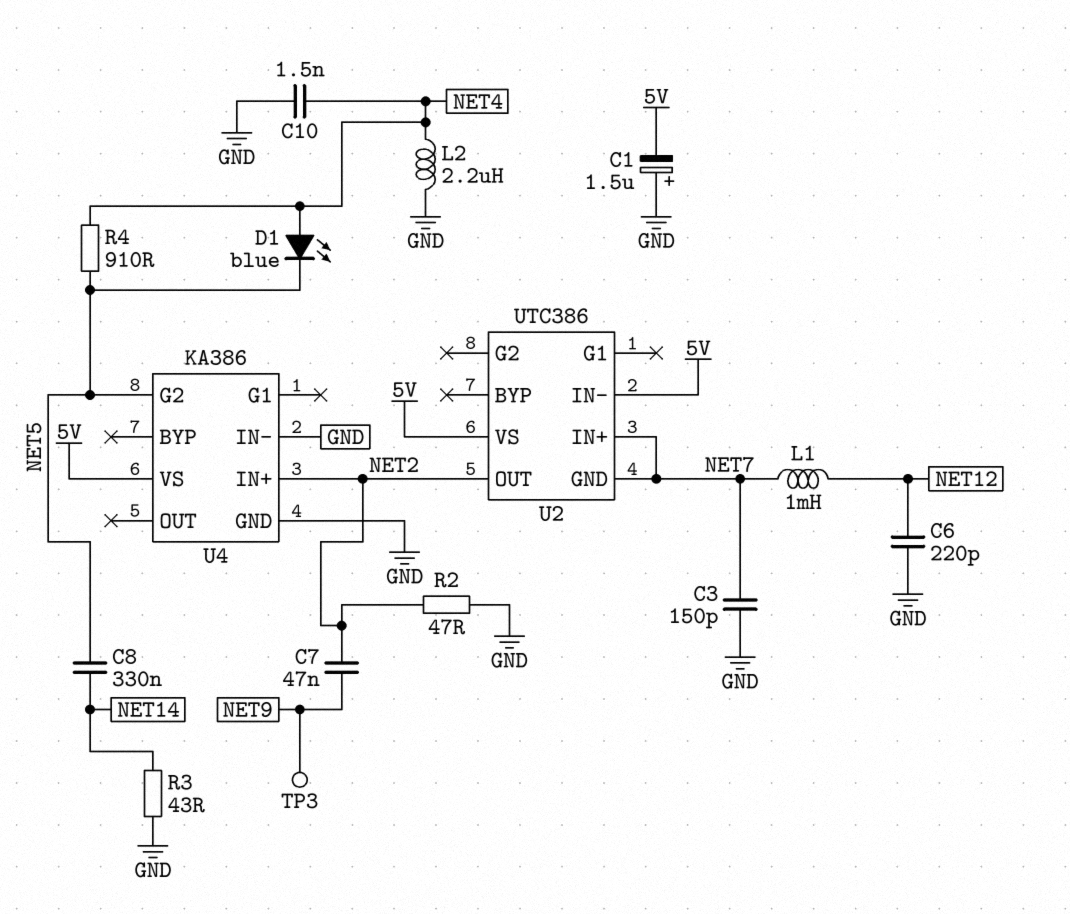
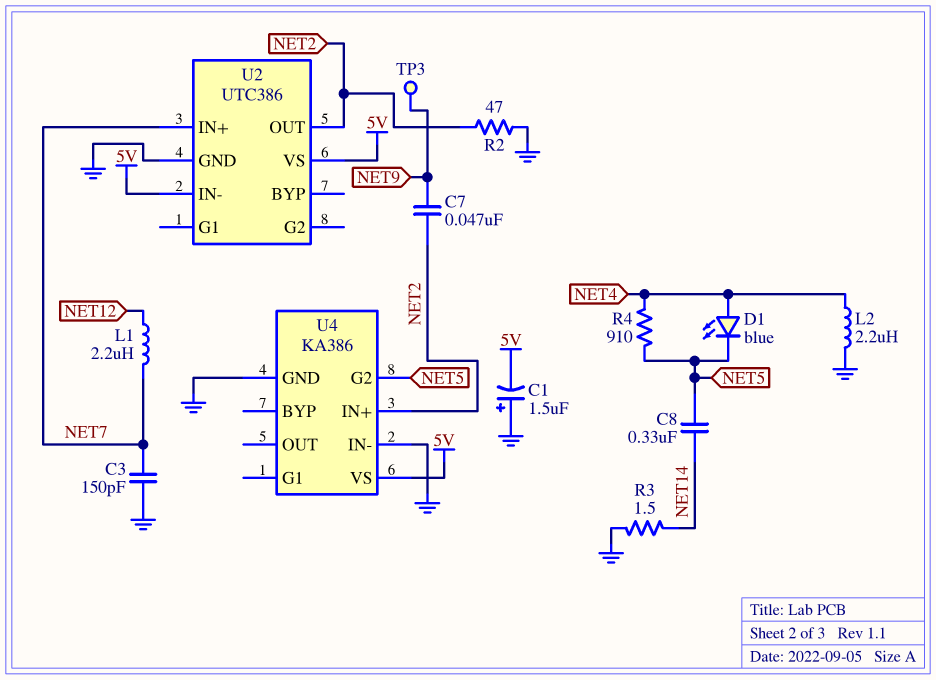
C6: 220pF (GND, NET12) -> none
C10: 1.5nF (GND, NET4) -> none
L1: 1mH (NET7, NET12) -> 2.2uH (NET7, NET12)
R3: 43 (GND, NET14) -> 1.5 (GND, NET14)
U2 pin GND: NET7 -> GND

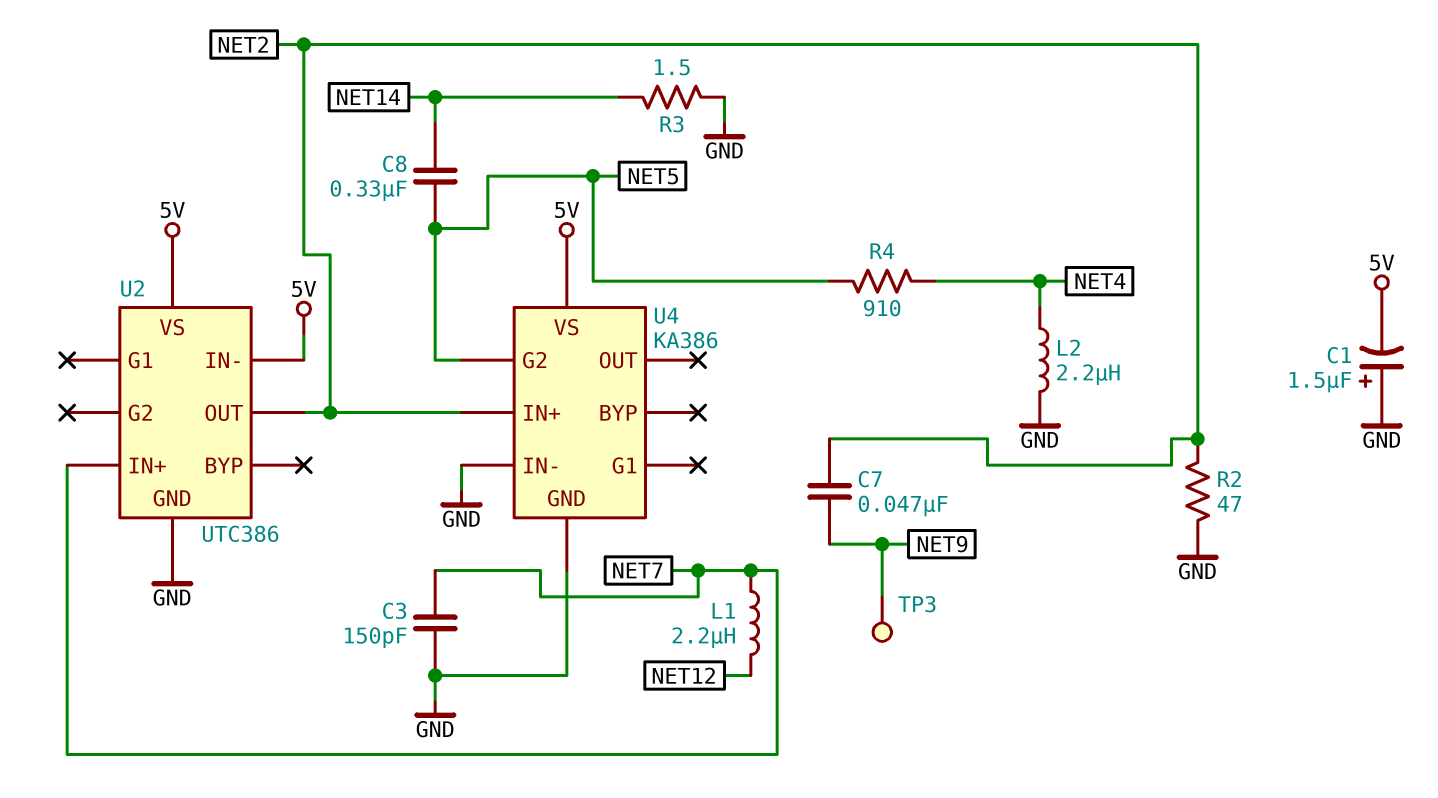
D1: LED blue (A NET4, K NET5) -> none

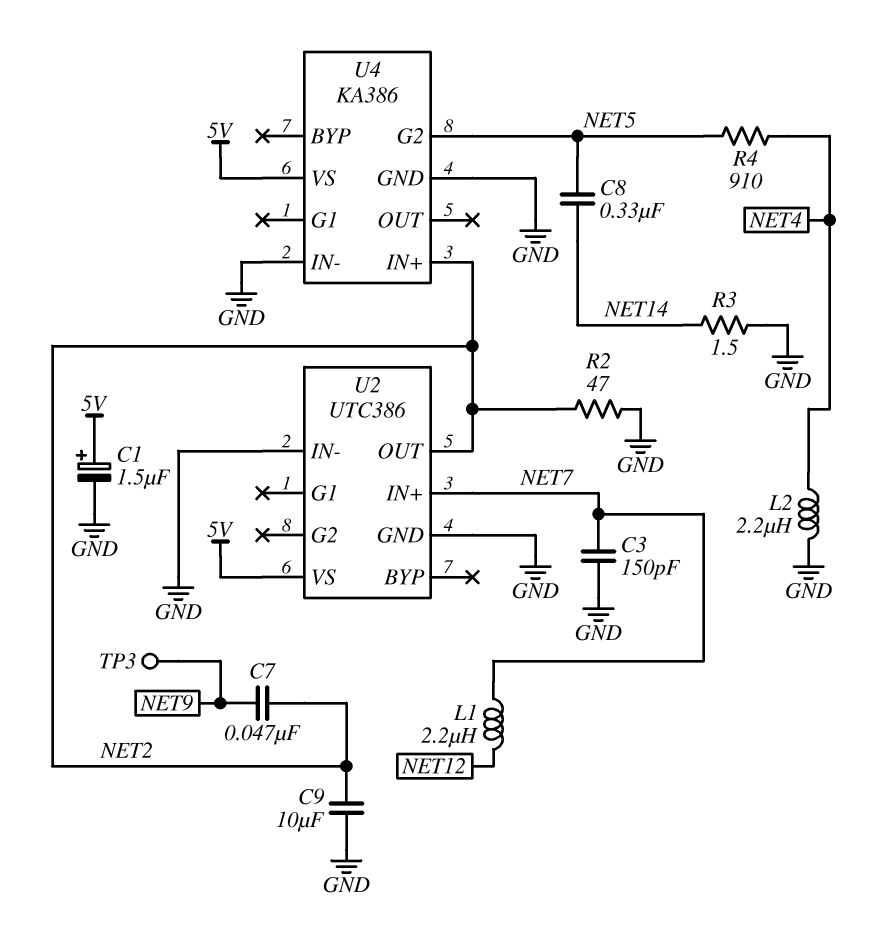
C1: 1.5uF (plus GND, minus 5V) -> 1.5uF (plus 5V, minus GND)
C9: none -> 10uF (GND, NET2)
U2 pin IN-: 5V -> GND

